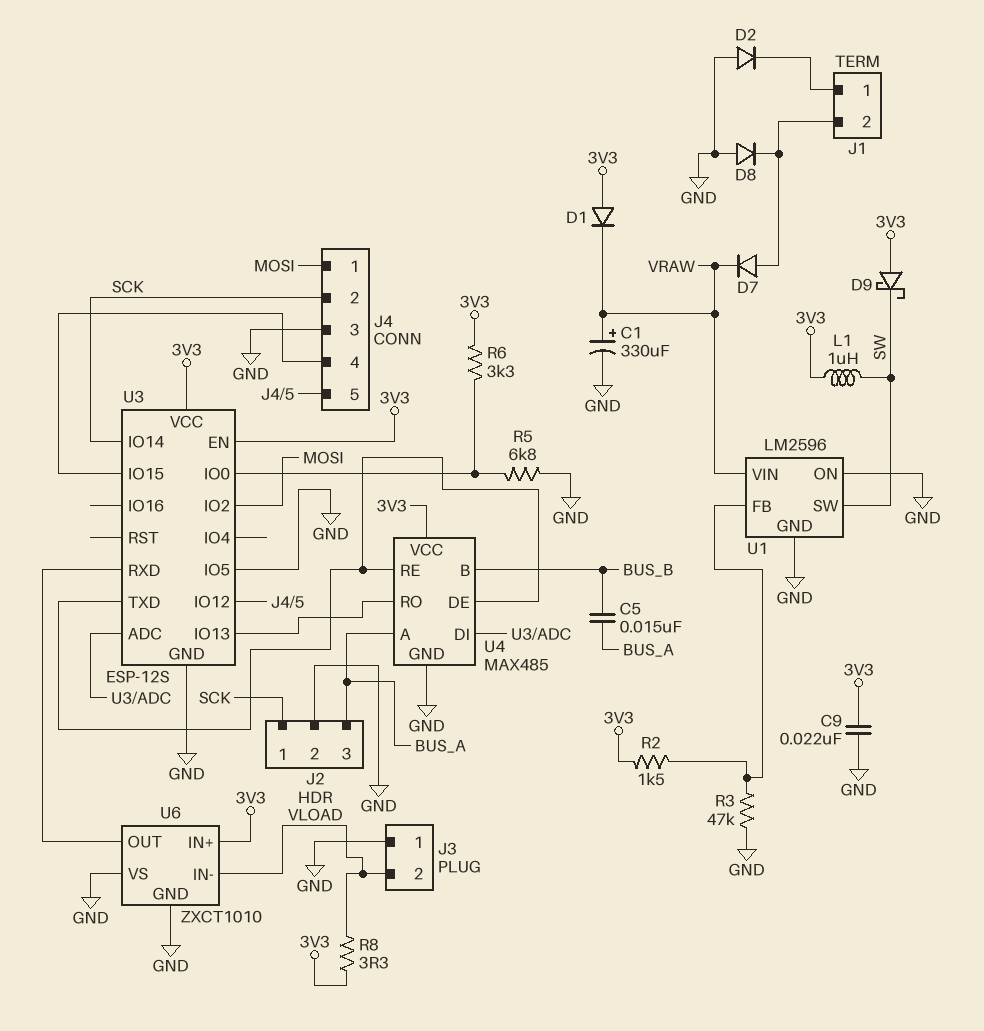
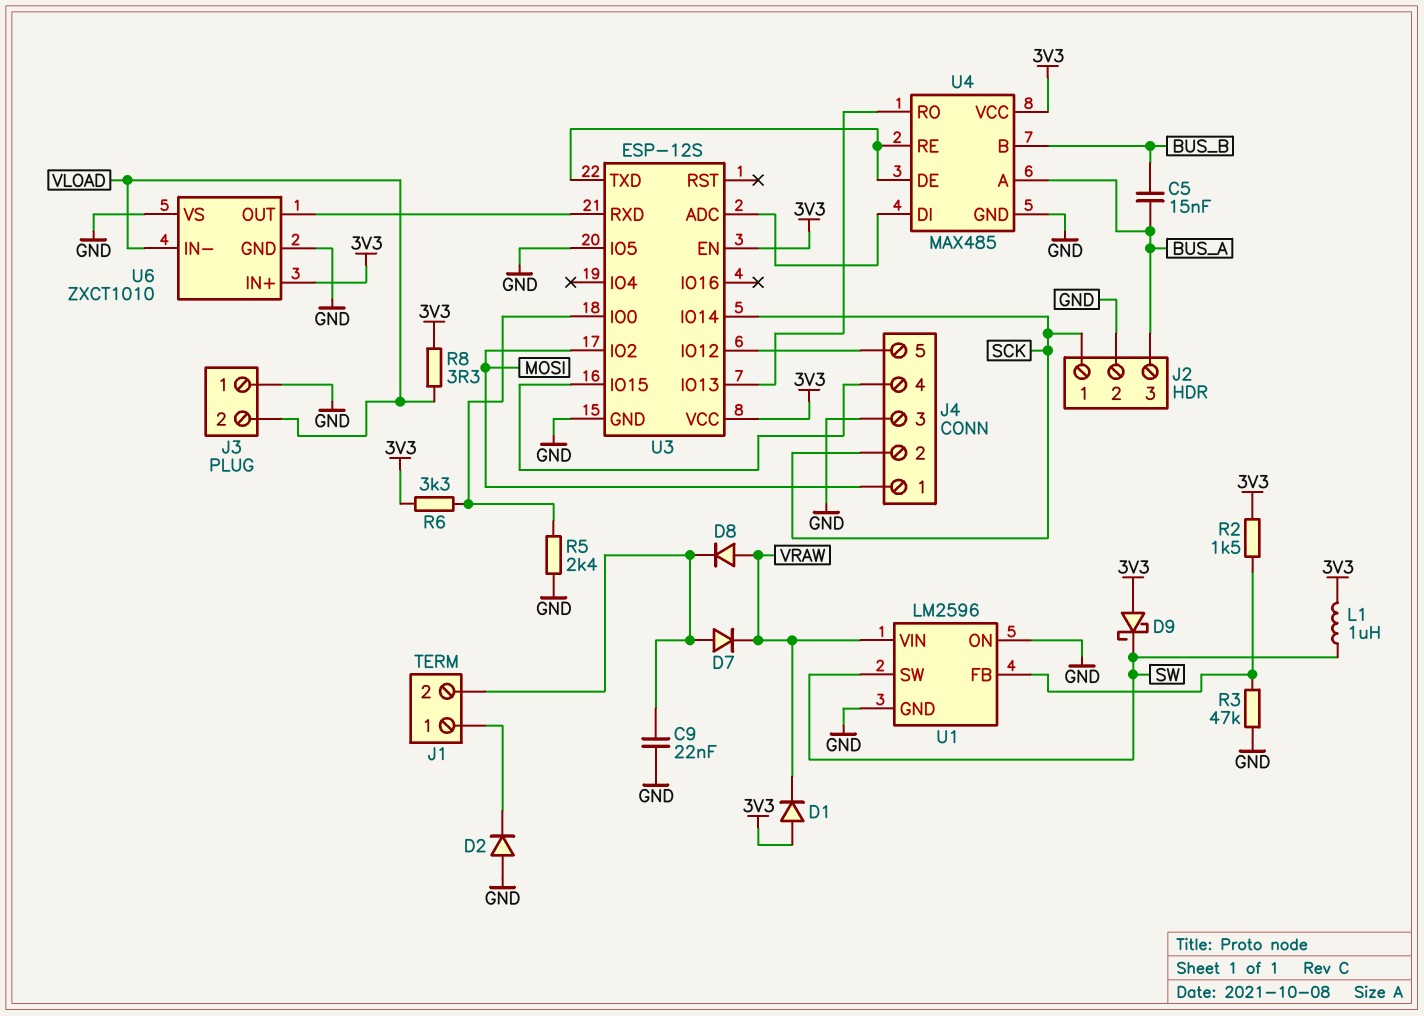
C1: 330uF (plus VRAW, minus GND) -> none
C9: 22nF (3V3, GND) -> 22nF (GND, J1/2)
D8: diode (A GND, K J1/2) -> diode (A VRAW, K J1/2)
R5: 6.8k (GND, U3/IO0) -> 2.4k (GND, U3/IO0)

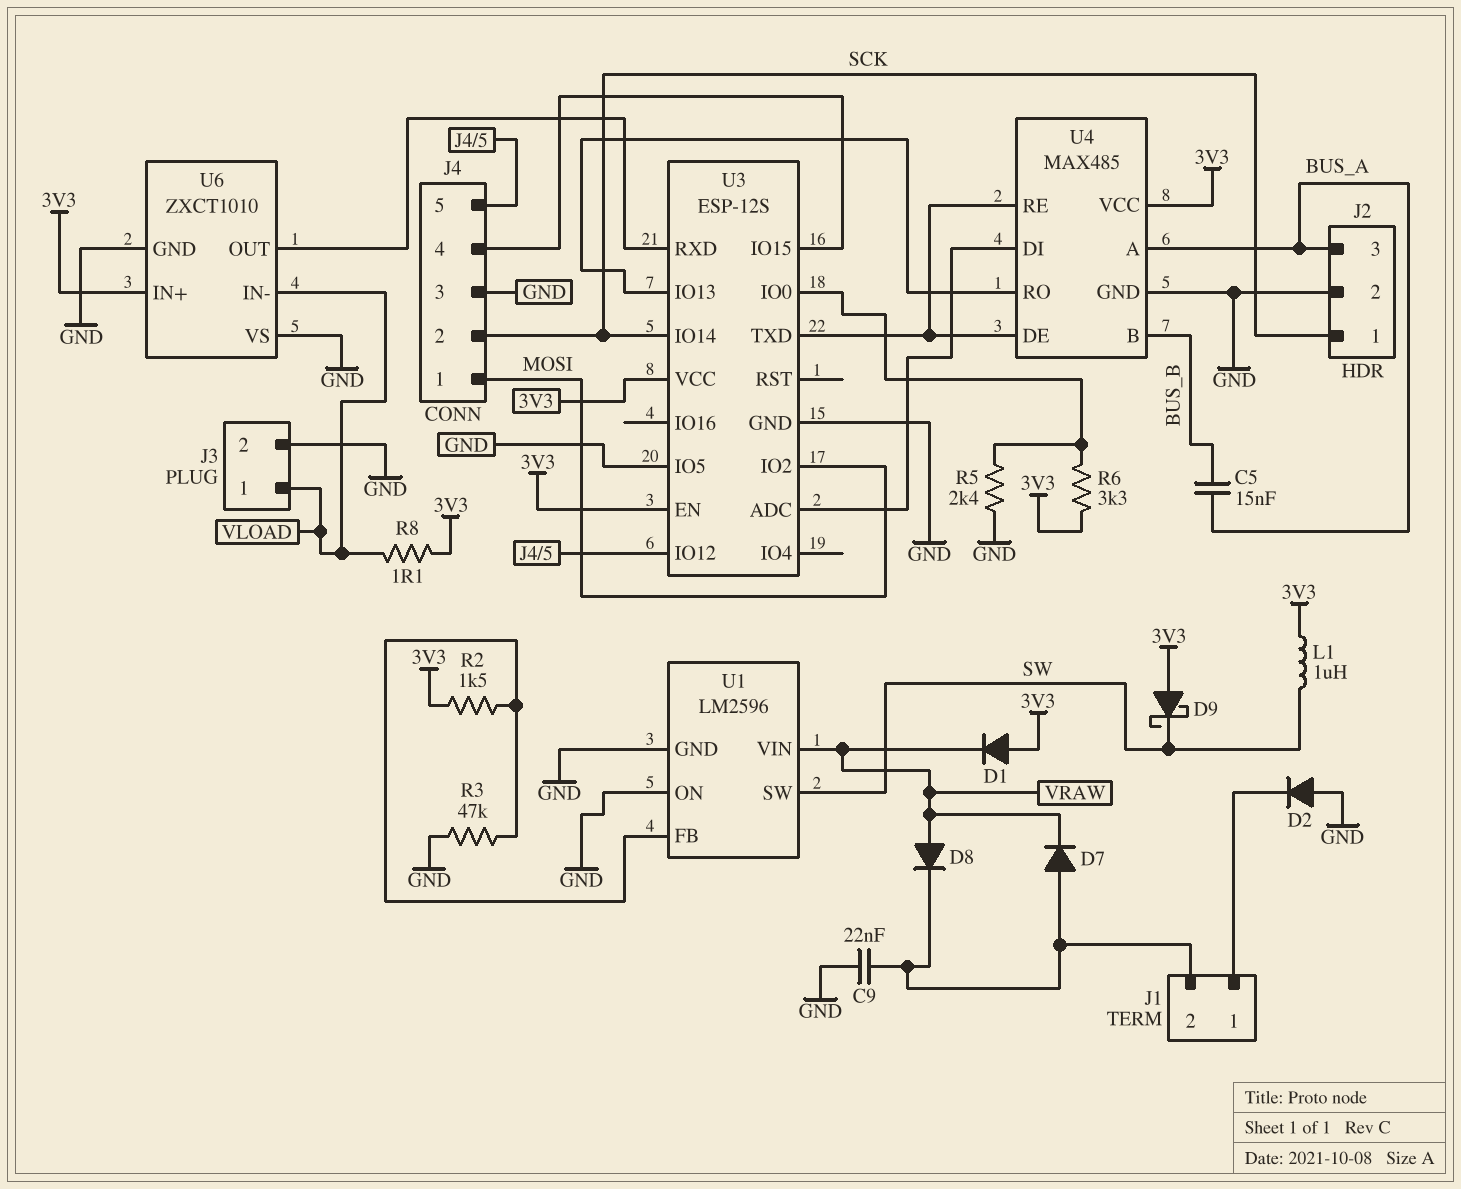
J3 pin 1: GND -> VLOAD
J3 pin 2: VLOAD -> GND
R8: 3.3 (3V3, VLOAD) -> 1.1 (3V3, VLOAD)

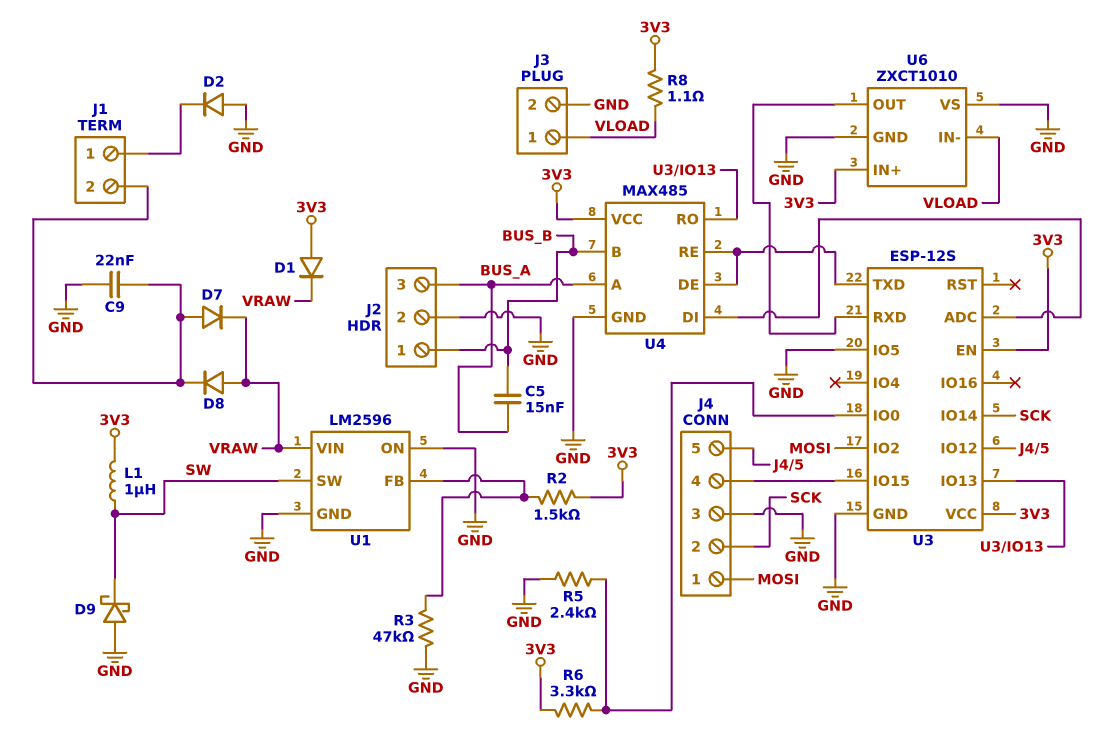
D9: schottky (A 3V3, K SW) -> schottky (A GND, K SW)
J2 pin 1: SCK -> BUS_B

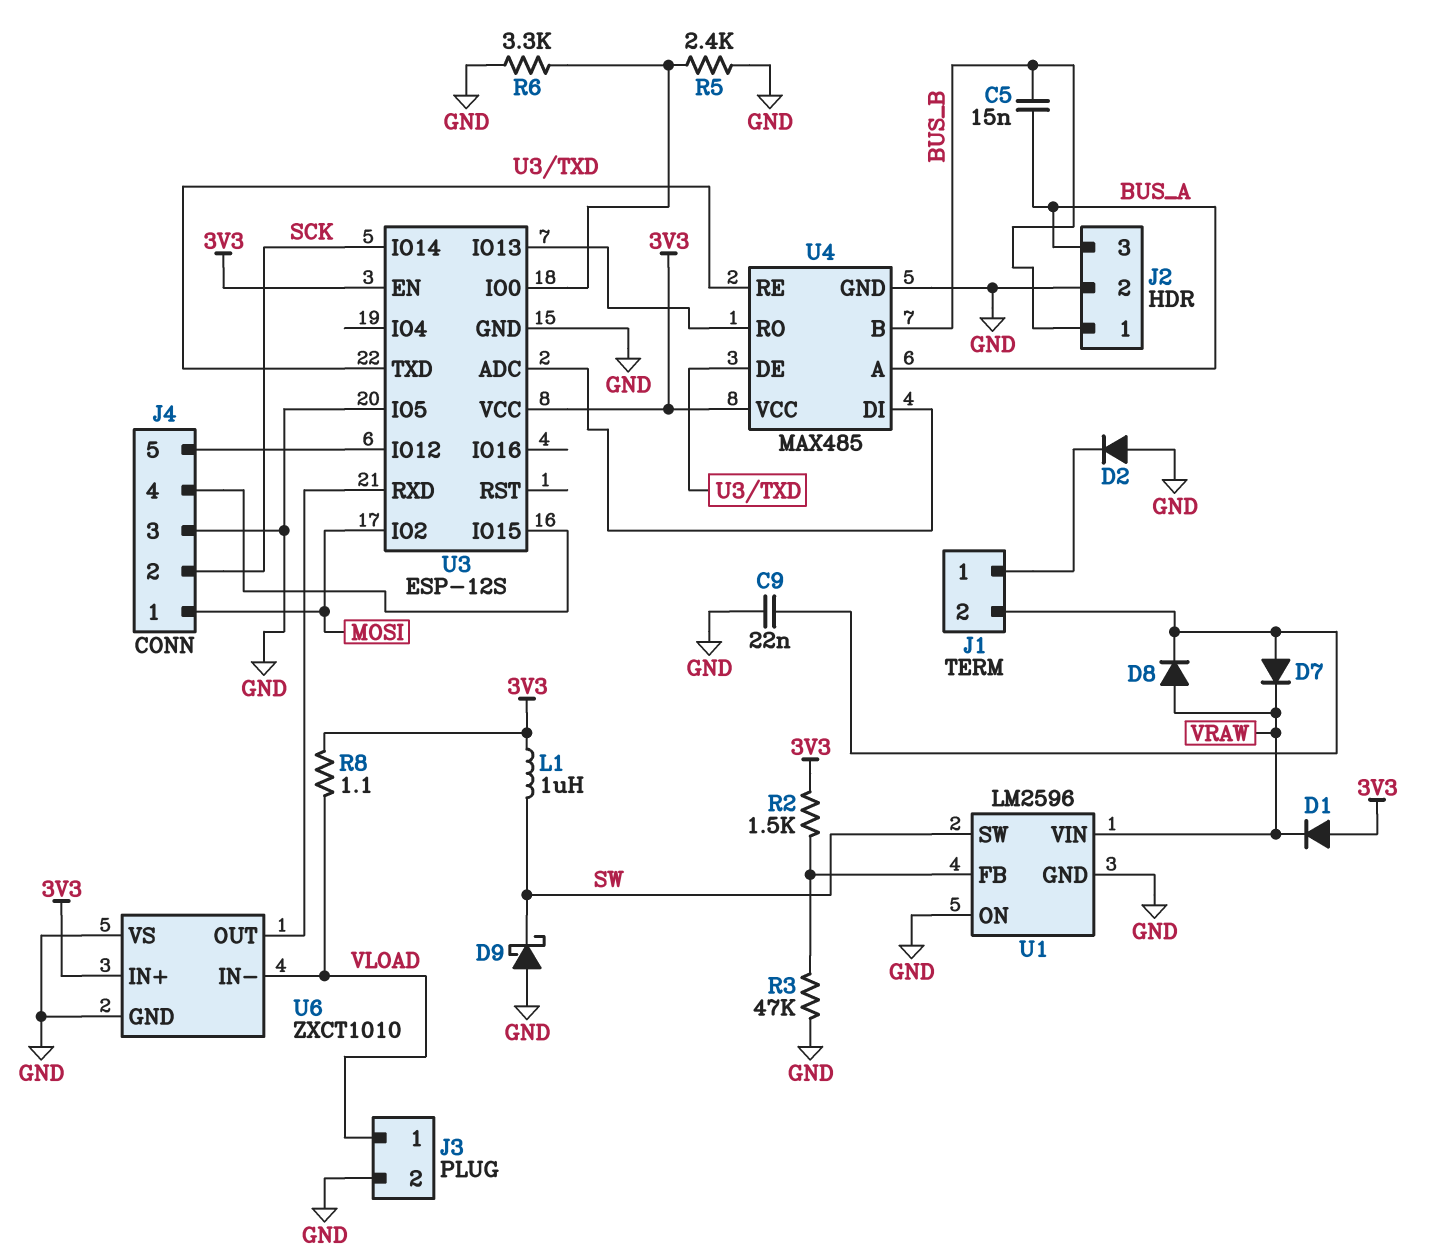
R6: 3.3k (3V3, U3/IO0) -> 3.3k (GND, U3/IO0)

